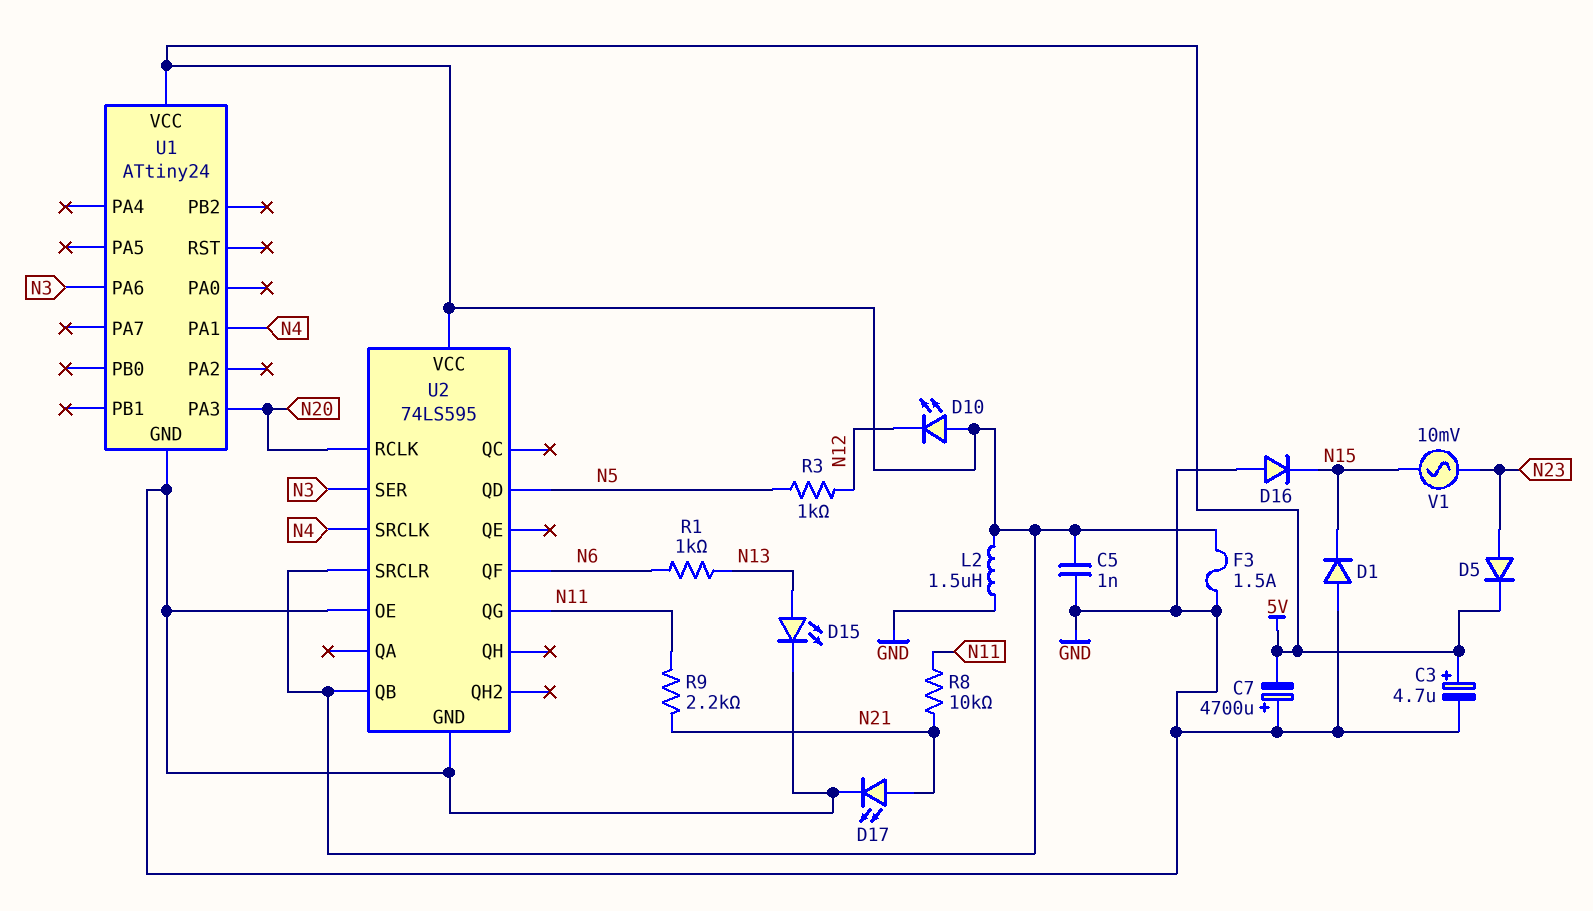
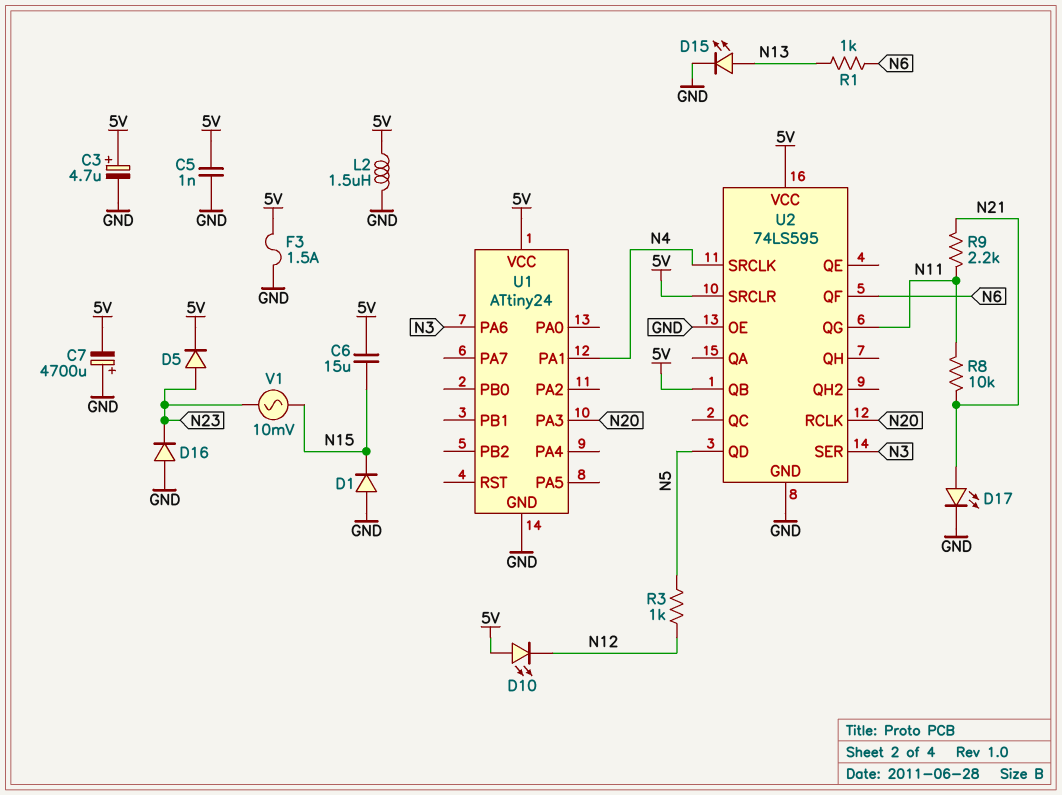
C6: none -> 15uF (5V, N15)
D16: diode (A GND, K N15) -> diode (A GND, K N23)

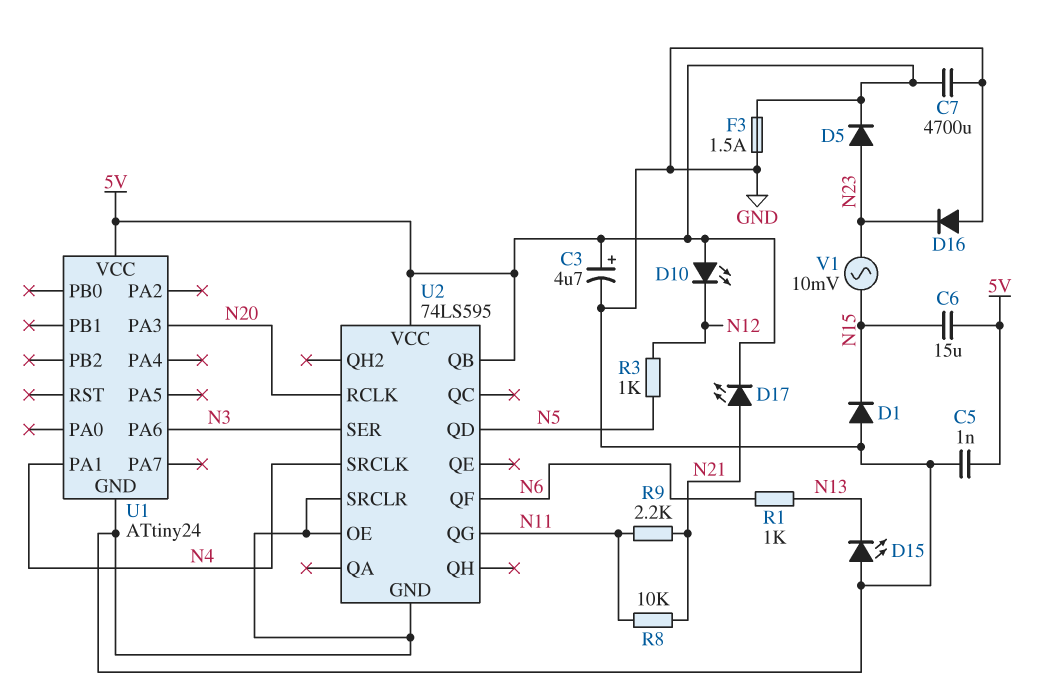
C7: 4700uF (plus GND, minus 5V) -> 4700uF (5V, GND)
D15: LED (A N13, K GND) -> LED (A GND, K N13)
D17: LED (A N21, K GND) -> LED (A N21, K 5V)
L2: 1.5uH (5V, GND) -> none
U2 pin SRCLR: 5V -> GND

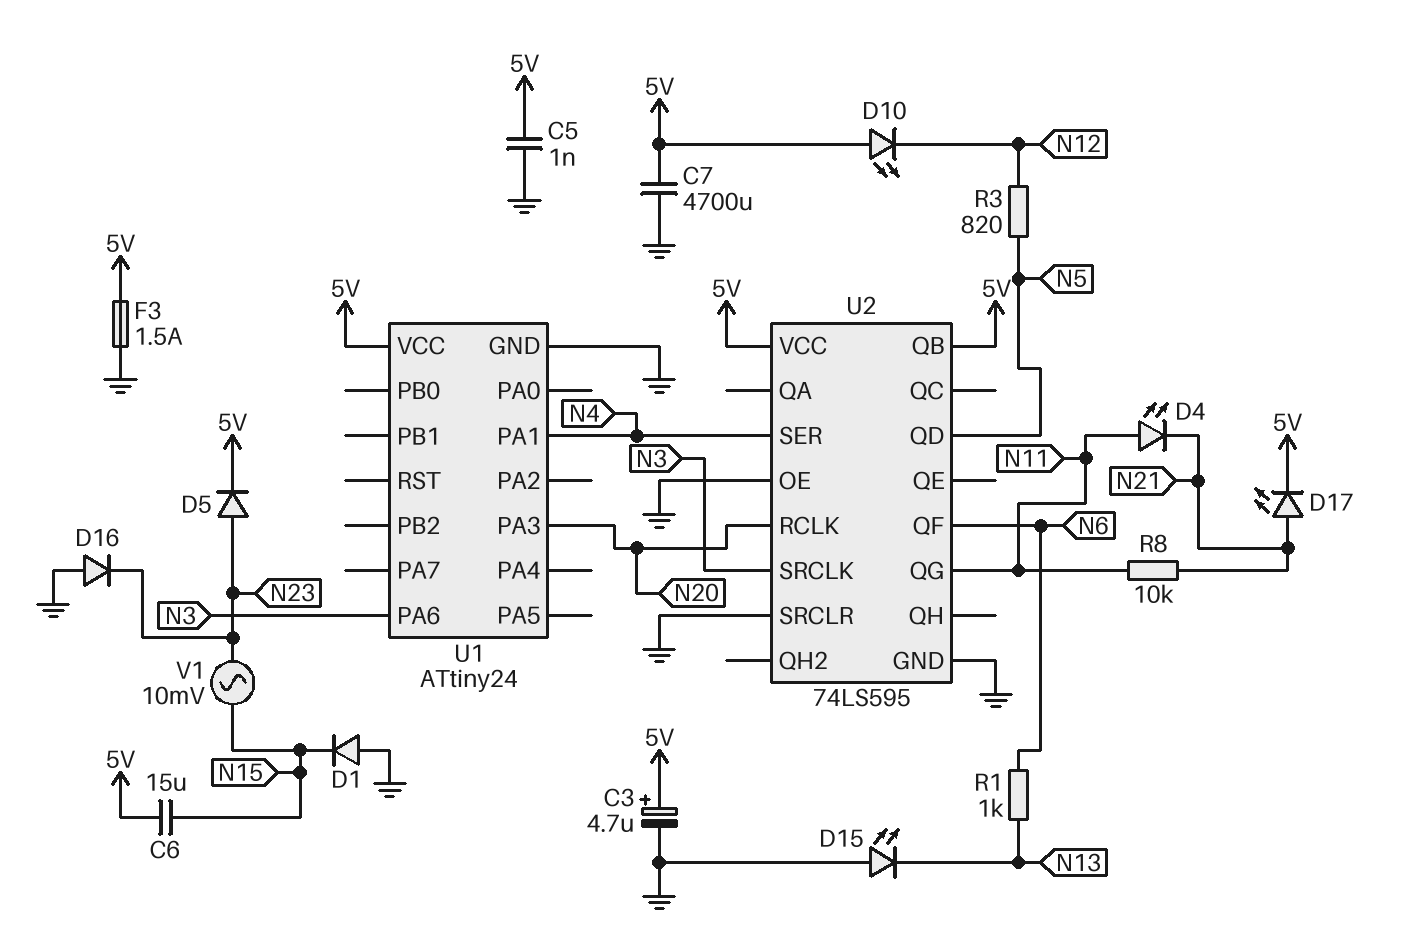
D4: none -> LED (A N11, K N21)
R3: 1k (N5, N12) -> 820 (N5, N12)
R9: 2.2k (N11, N21) -> none
U2 pin SER: N3 -> N4
U2 pin SRCLK: N4 -> N3

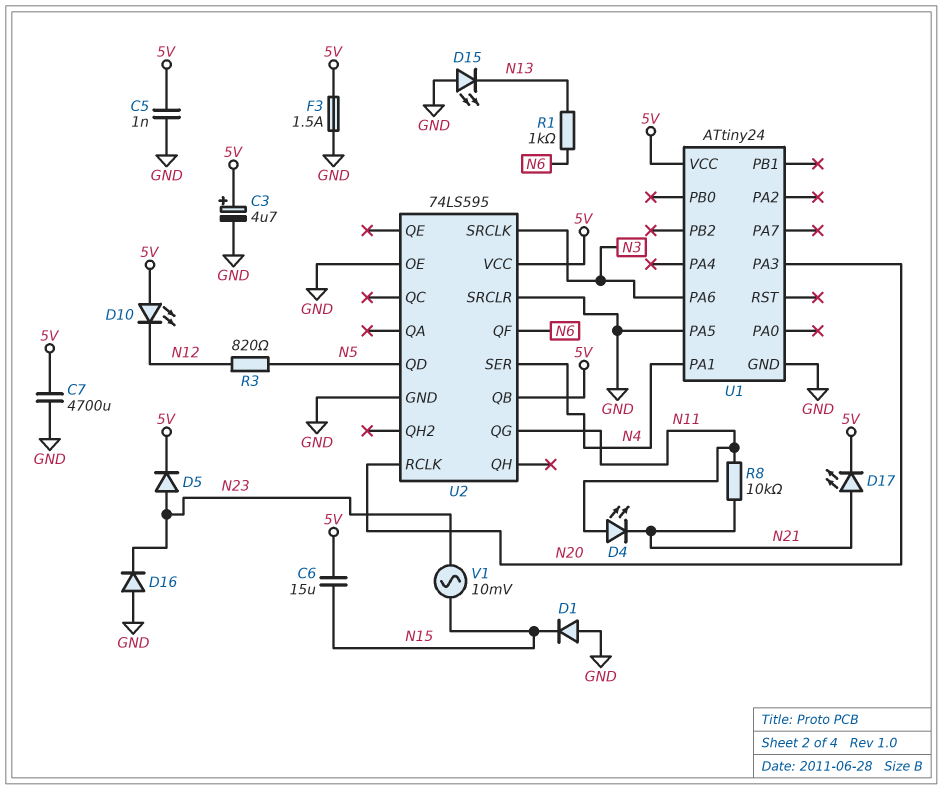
U1 pin PA5: none -> GND

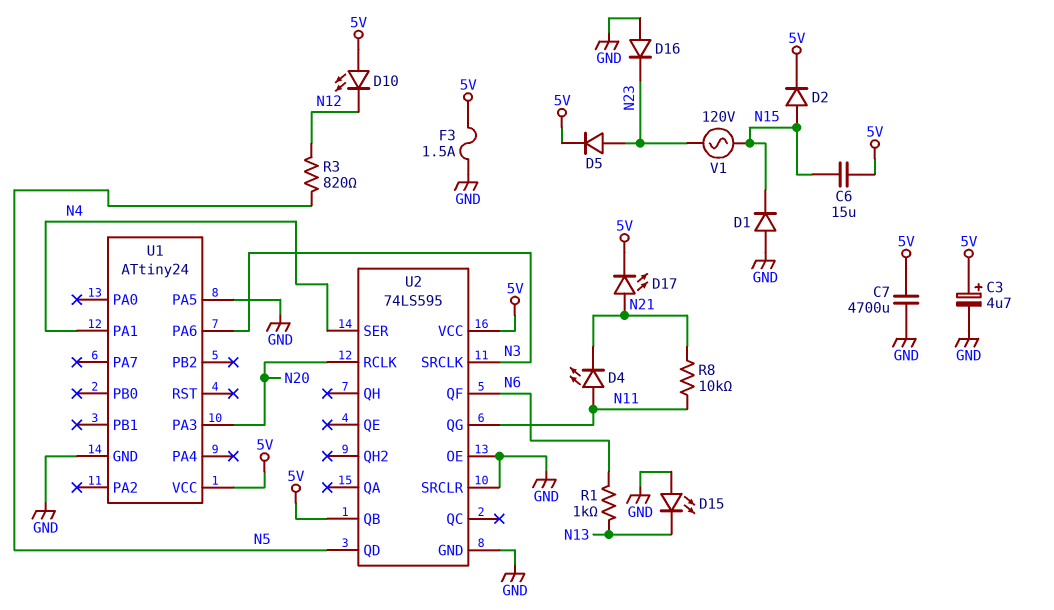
C5: 1nF (5V, GND) -> none
D2: none -> diode (A N15, K 5V)
V1: AC 10mV (N15, N23) -> AC 120V (N15, N23)

